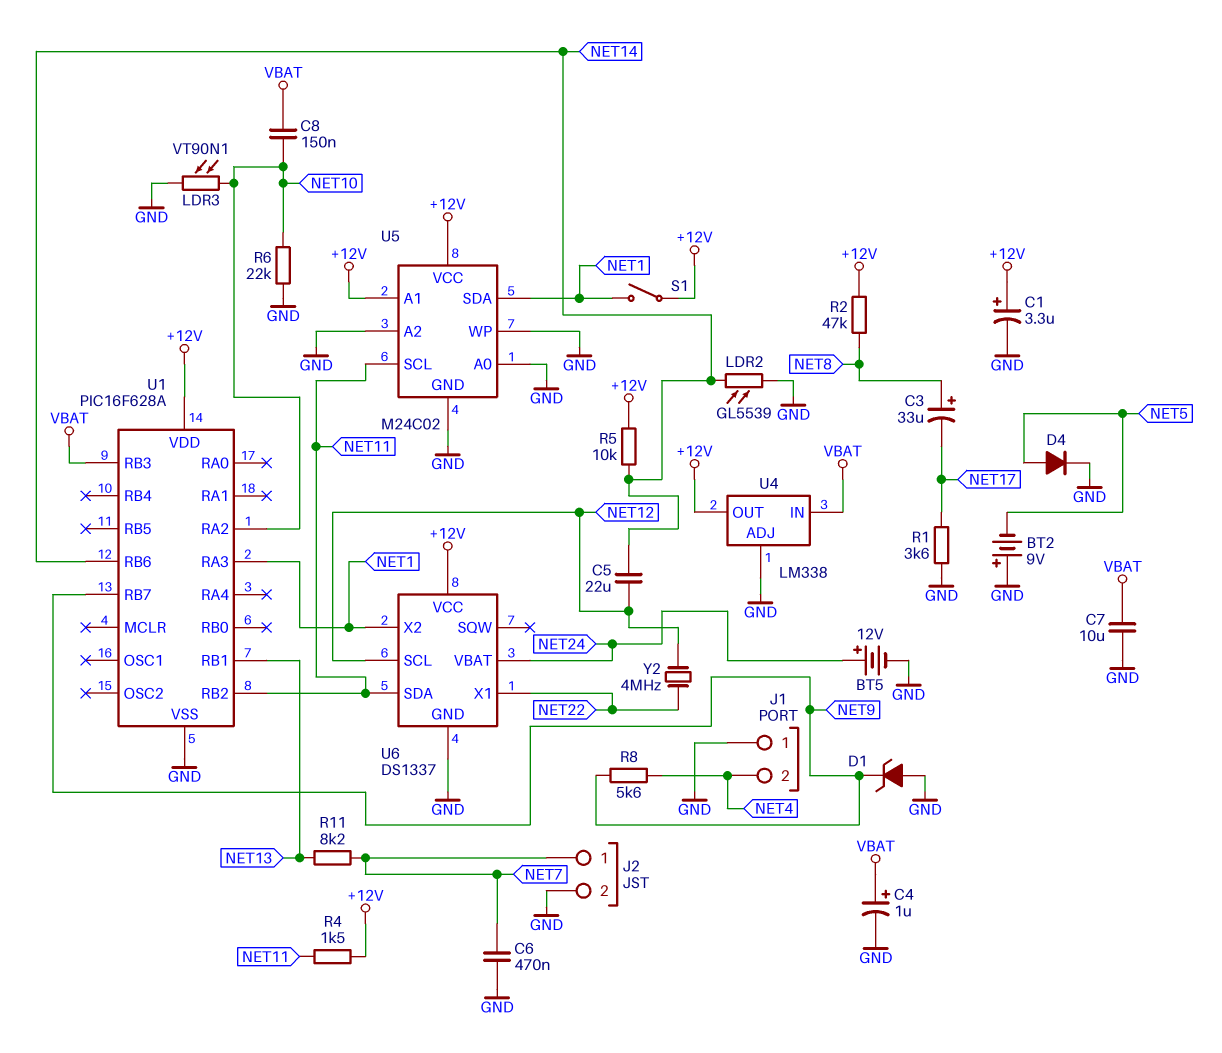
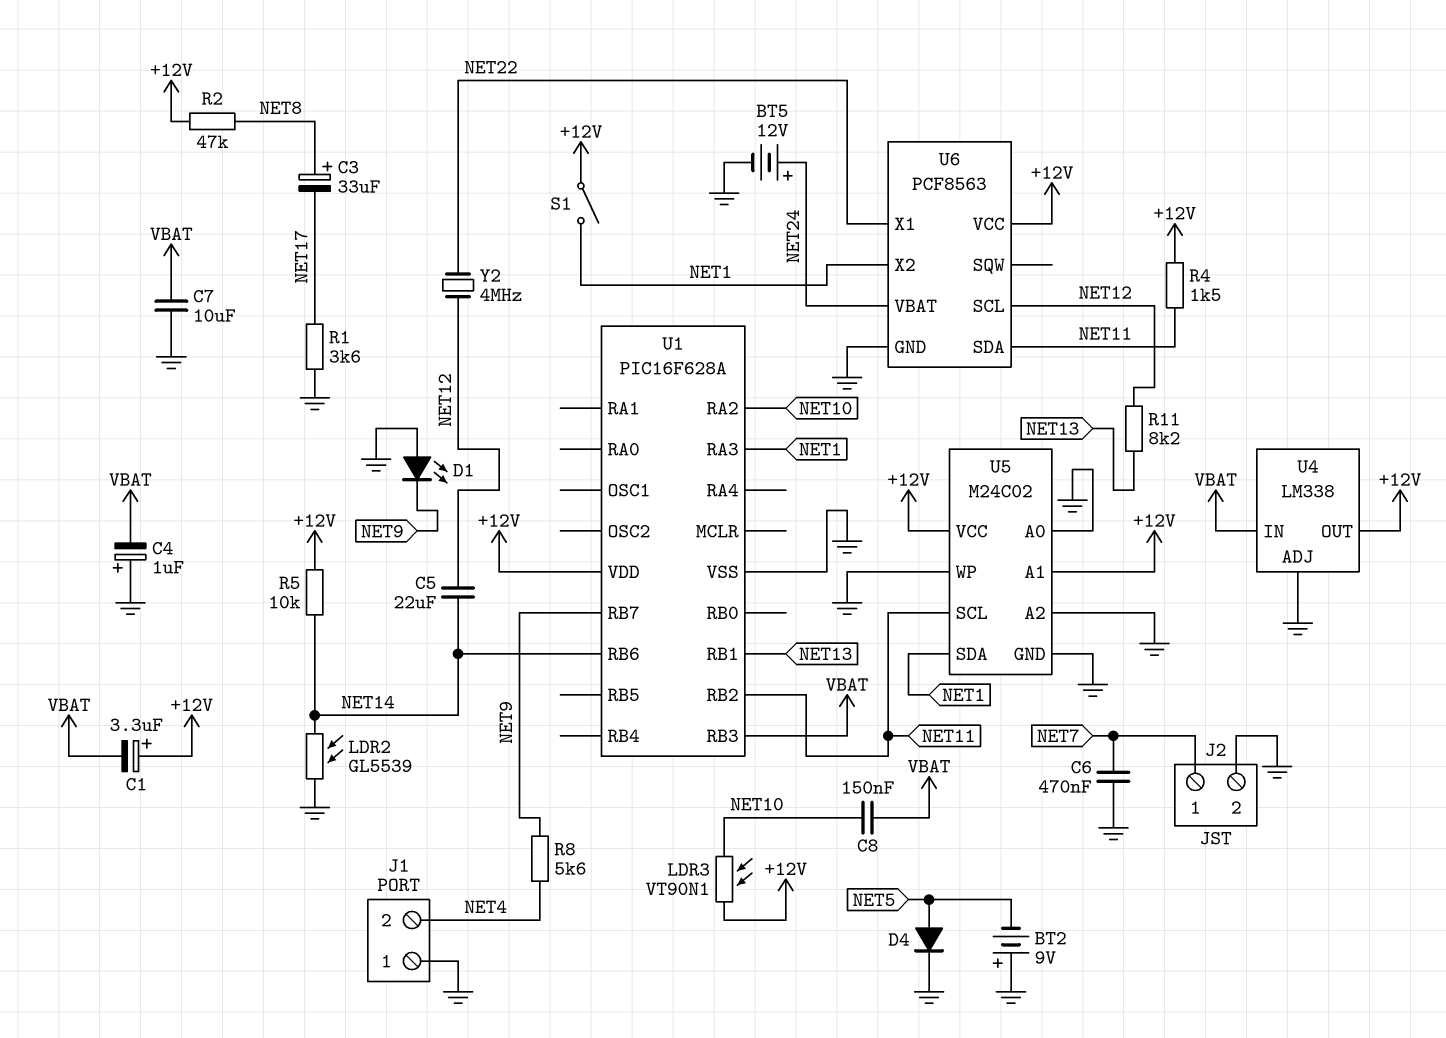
C1: 3.3uF (plus +12V, minus GND) -> 3.3uF (plus +12V, minus VBAT)
C4: 1uF (plus VBAT, minus GND) -> 1uF (plus GND, minus VBAT)
D1: zener (A GND, K NET9) -> LED (A GND, K NET9)
LDR3: VT90N1 (GND, NET10) -> VT90N1 (+12V, NET10)
R6: 22k (GND, NET10) -> none
R11: 8.2k (NET7, NET13) -> 8.2k (NET12, NET13)
U6: DS1337 -> PCF8563

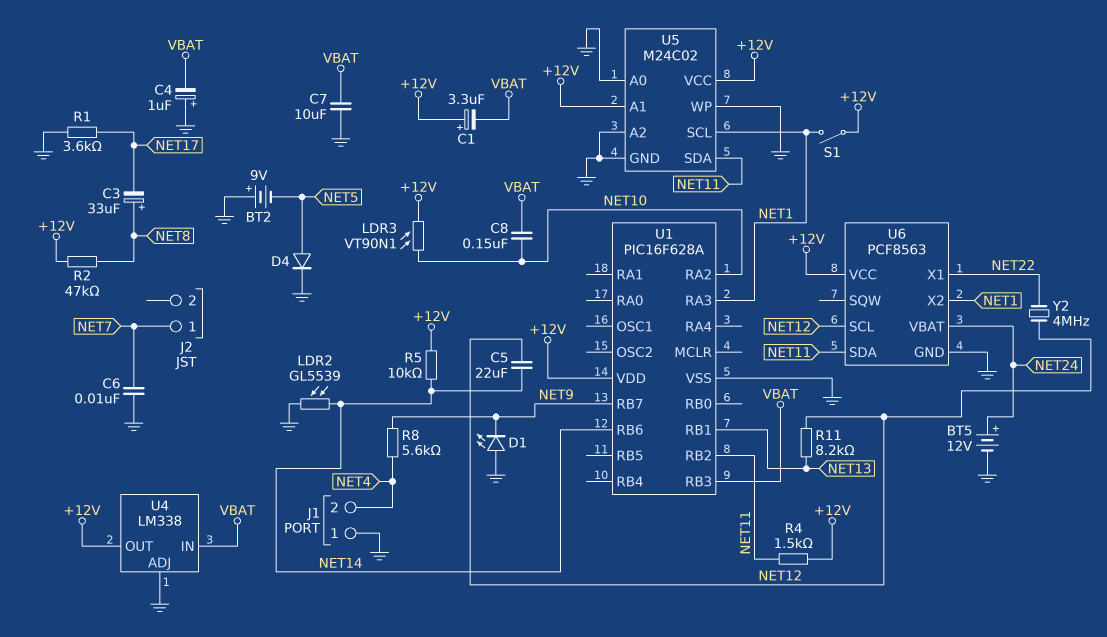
C6: 470nF (GND, NET7) -> 10nF (GND, NET7)
J2 pin 2: GND -> none
U5 pin SCL: NET11 -> NET1
U5 pin SDA: NET1 -> NET11

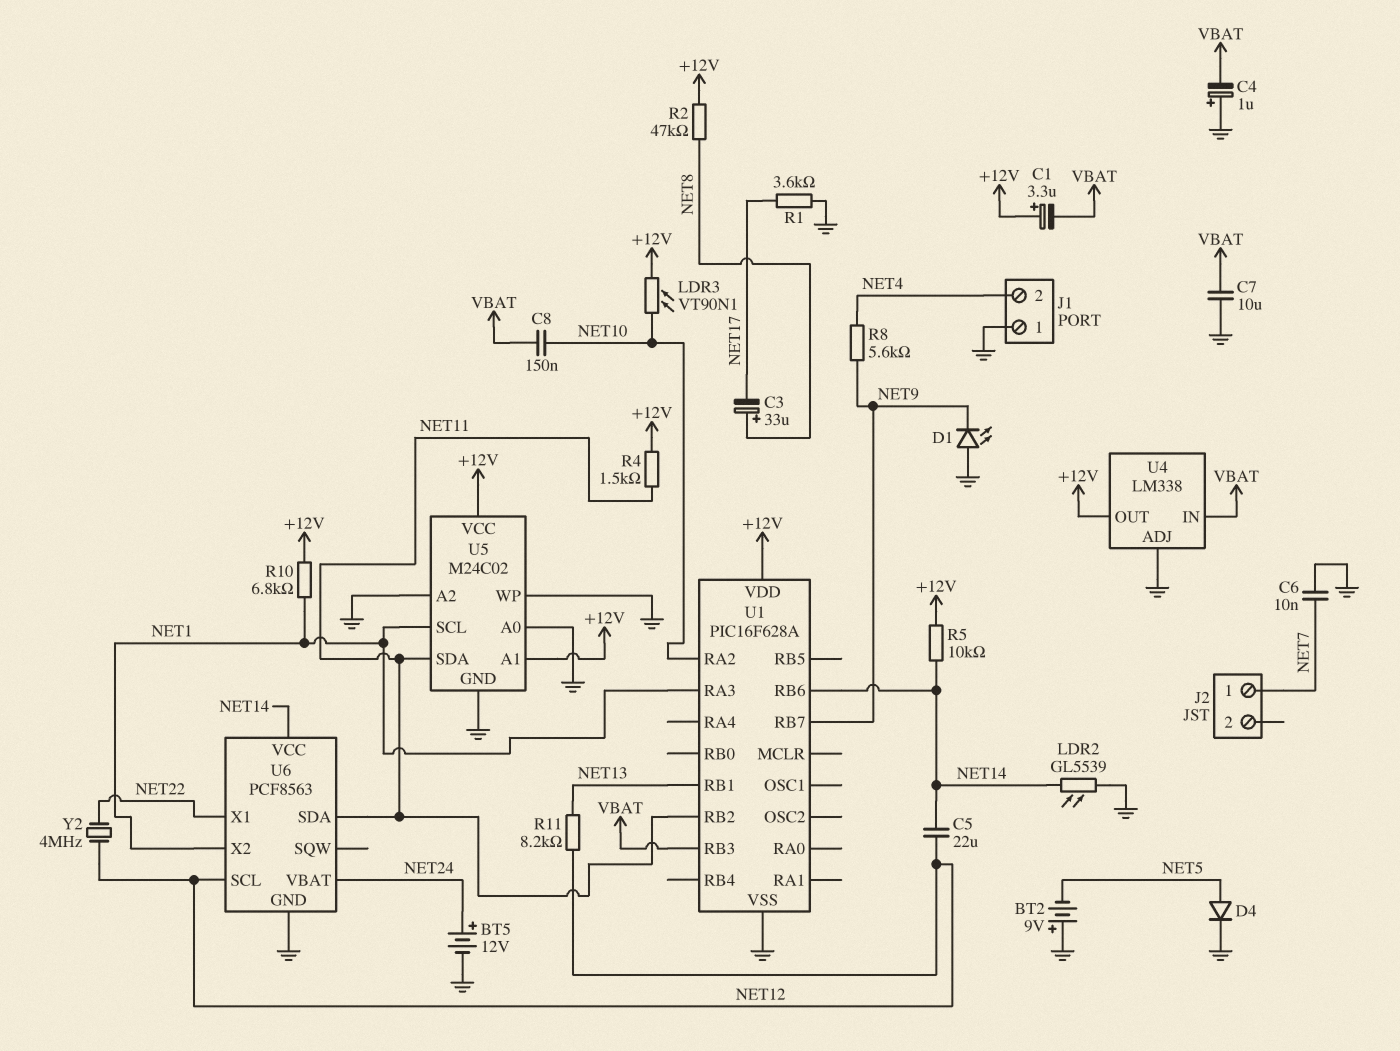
R10: none -> 6.8k (+12V, NET1)
S1: switch (+12V, NET1) -> none
U6 pin VCC: +12V -> NET14

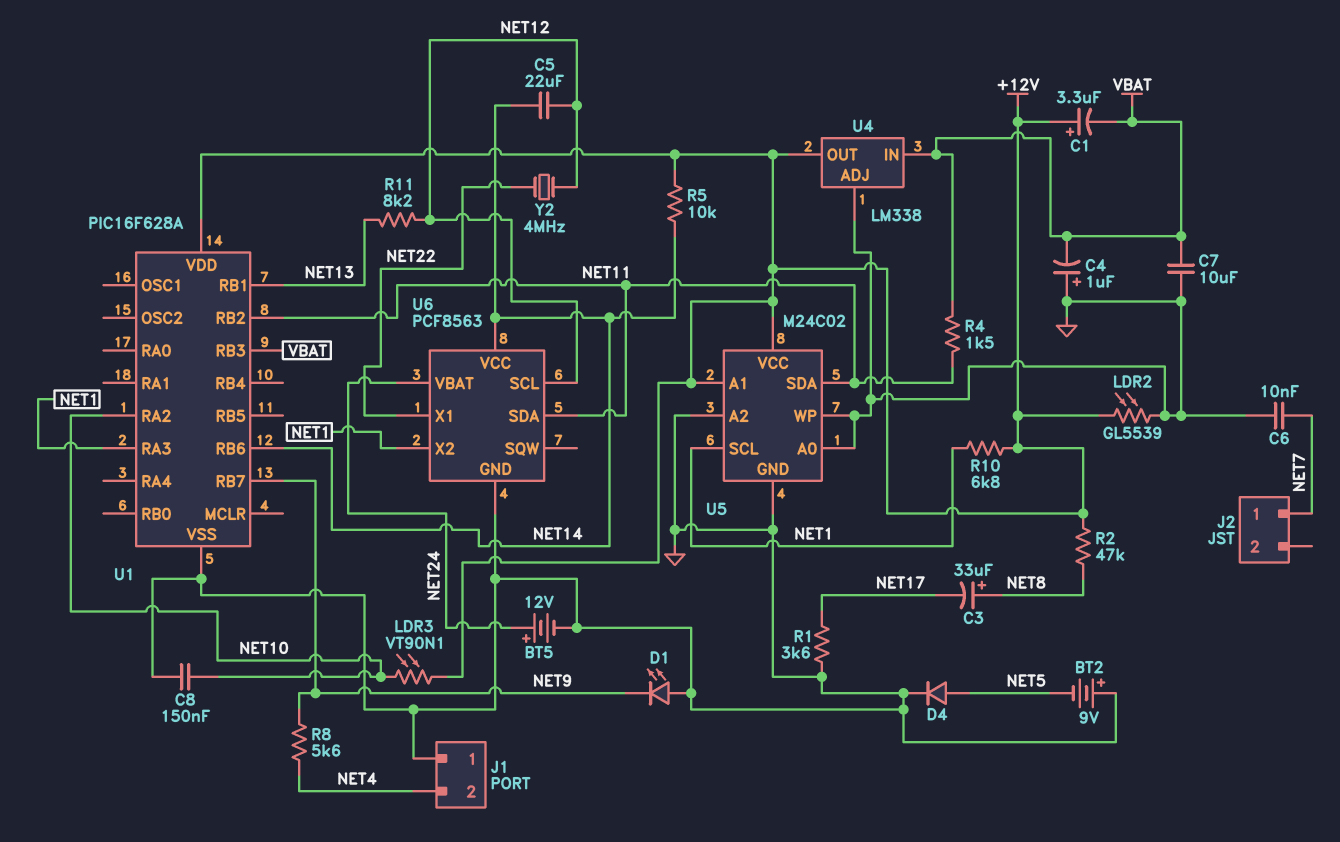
C8: 150nF (NET10, VBAT) -> 150nF (GND, NET10)
LDR2: GL5539 (GND, NET14) -> GL5539 (+12V, GND)
R4: 1.5k (+12V, NET11) -> 1.5k (NET11, VBAT)

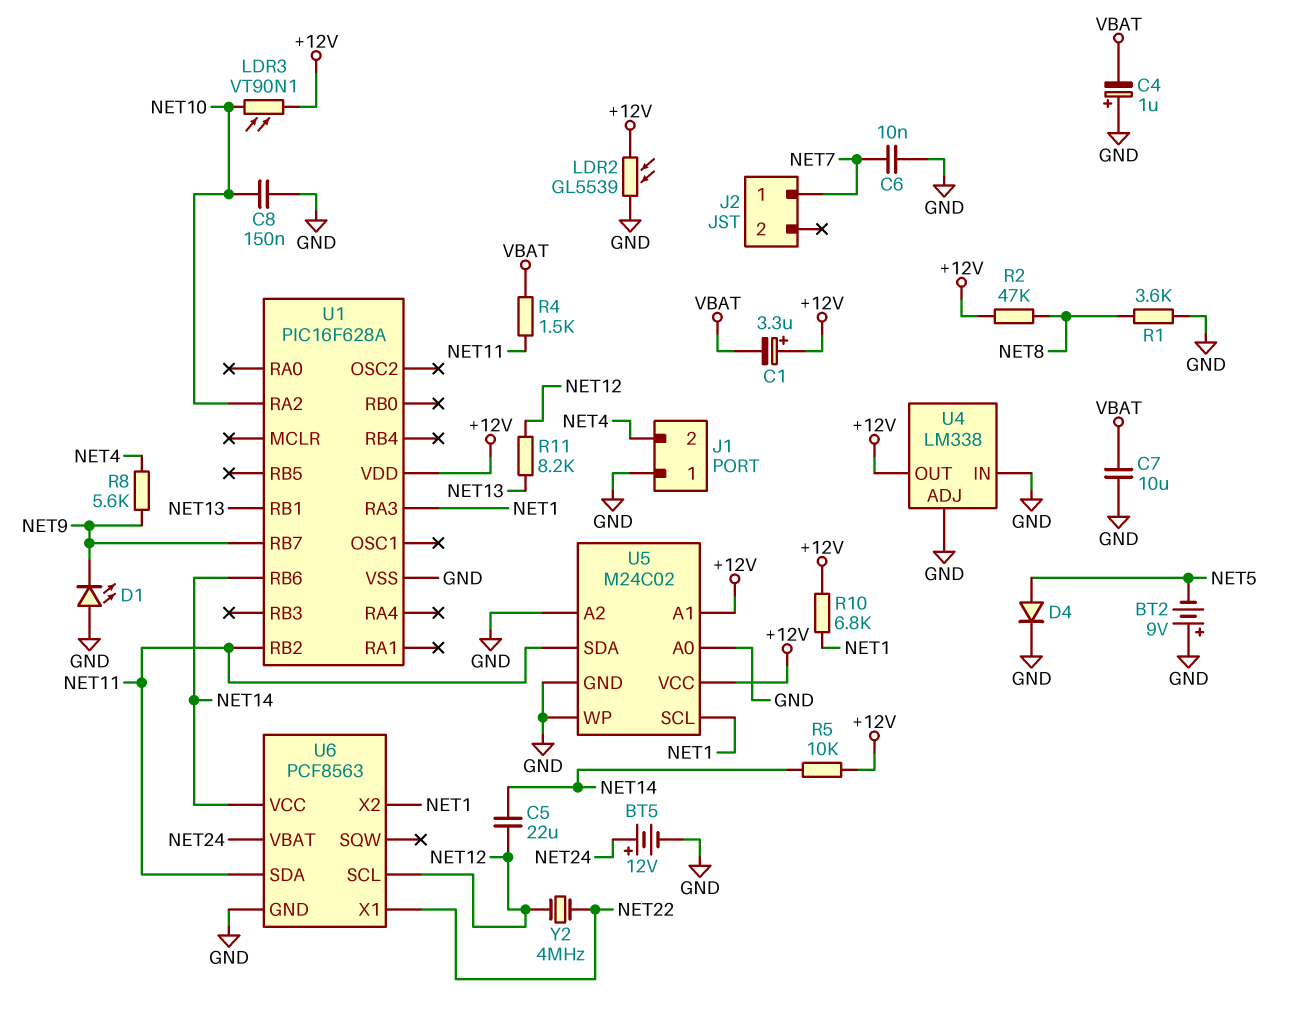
C3: 33uF (plus NET8, minus NET17) -> none
R1: 3.6k (GND, NET17) -> 3.6k (GND, NET8)
U1 pin RB3: VBAT -> none
U4 pin IN: VBAT -> GND

